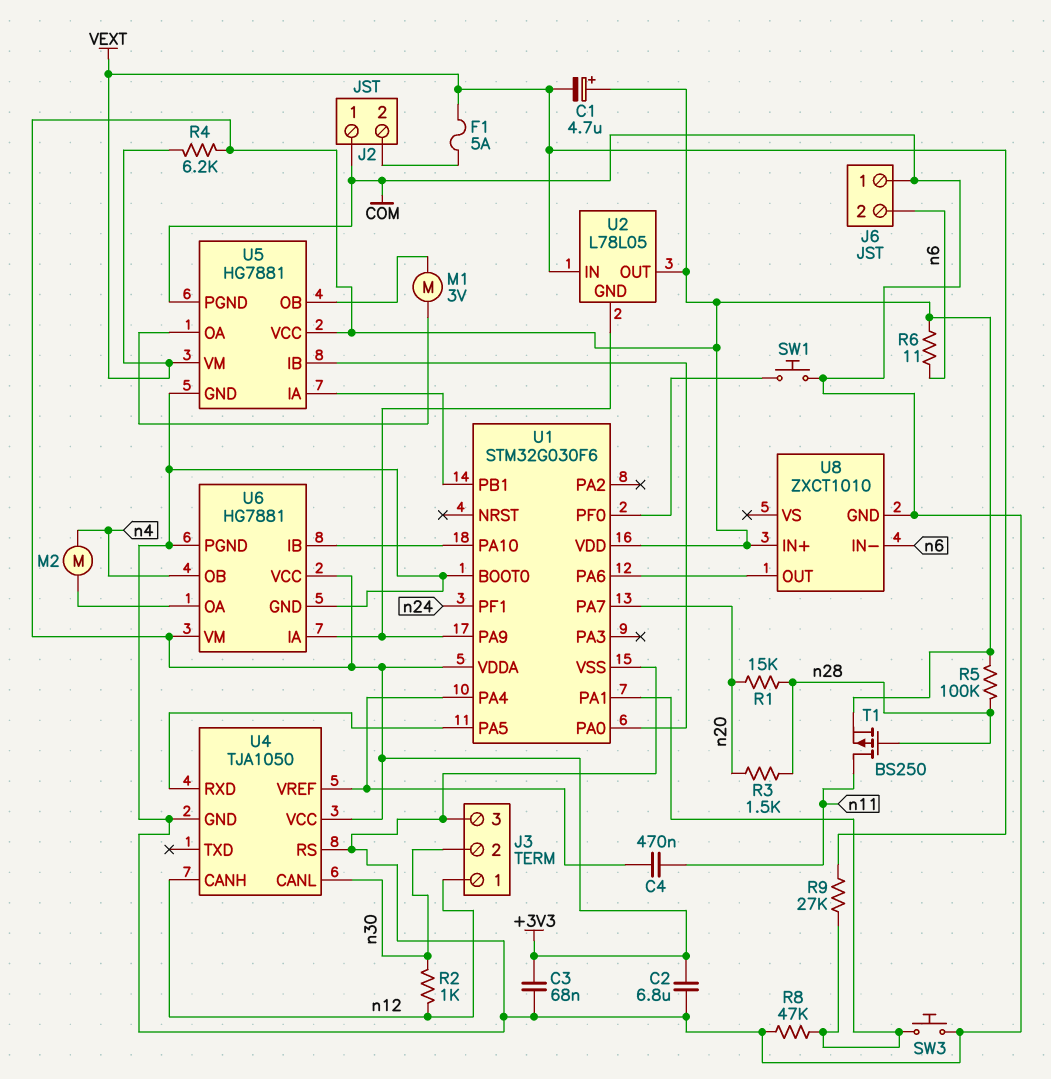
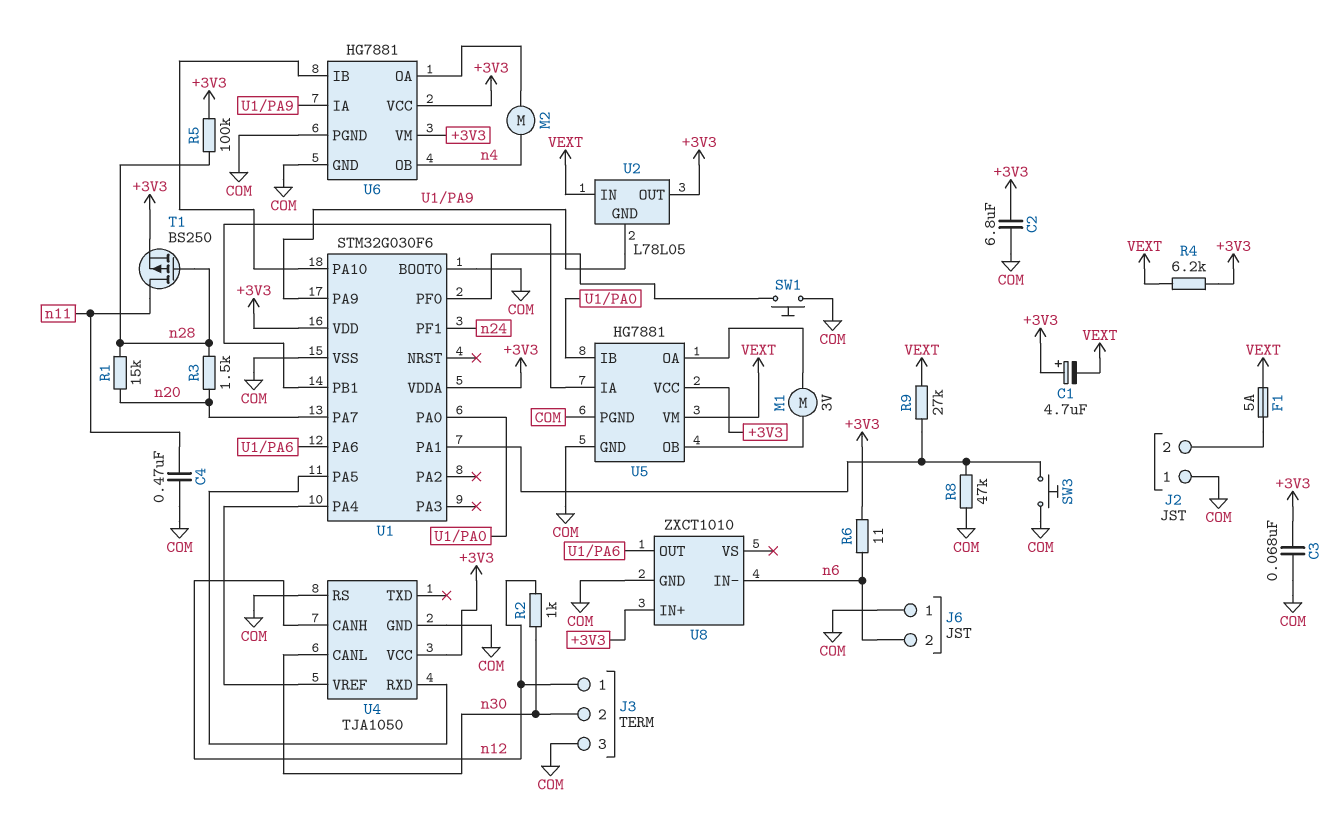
C4: 470nF (U1/PA4, n11) -> 470nF (COM, n11)

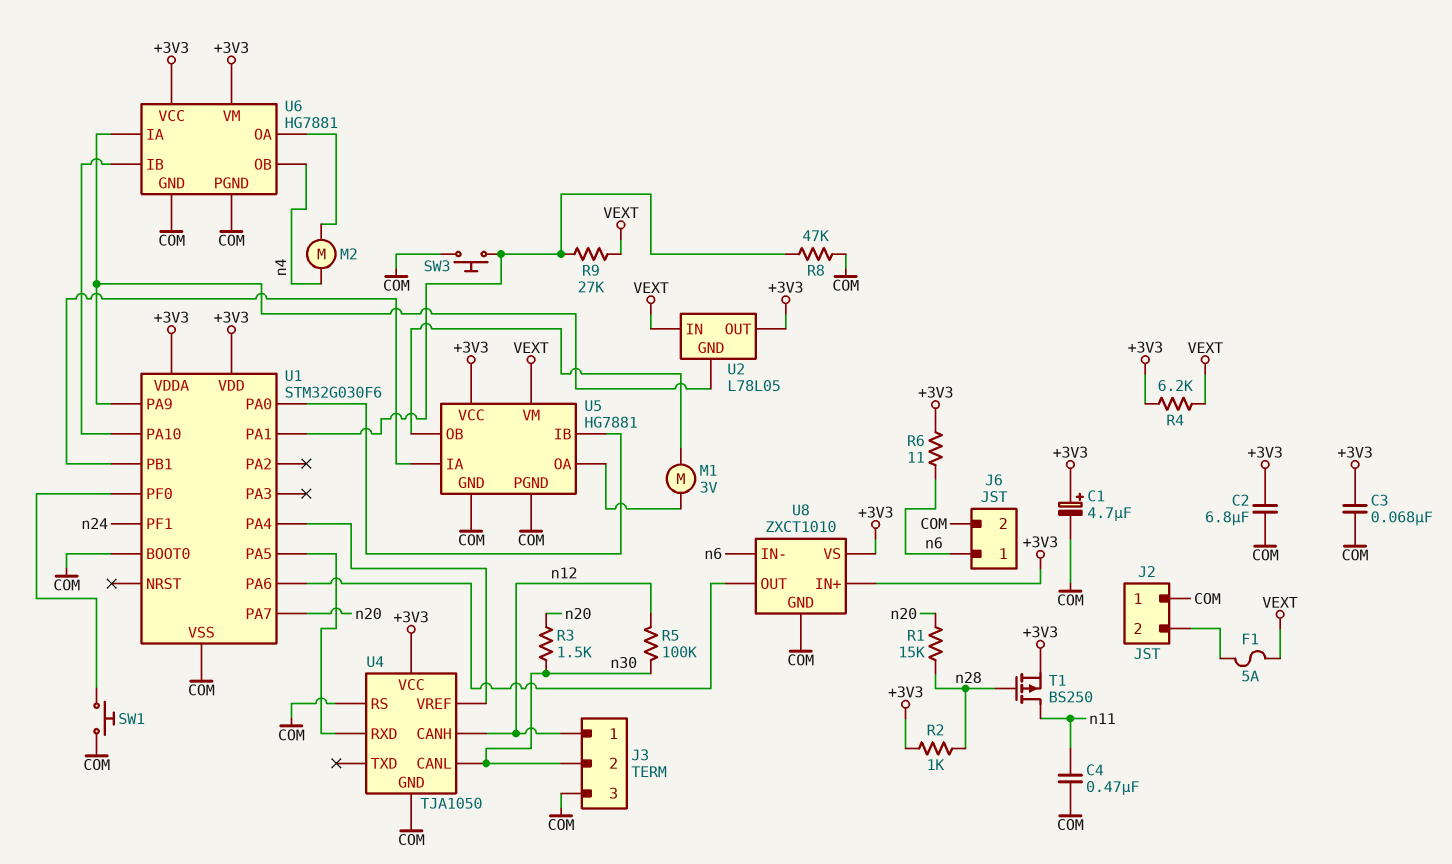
C1: 4.7uF (plus +3V3, minus VEXT) -> 4.7uF (plus +3V3, minus COM)
J6 pin 1: COM -> n6
J6 pin 2: n6 -> COM
R2: 1k (n12, n30) -> 1k (+3V3, n28)
R3: 1.5k (n20, n28) -> 1.5k (n20, n30)
R5: 100k (+3V3, n28) -> 100k (n12, n30)
U8 pin VS: none -> +3V3

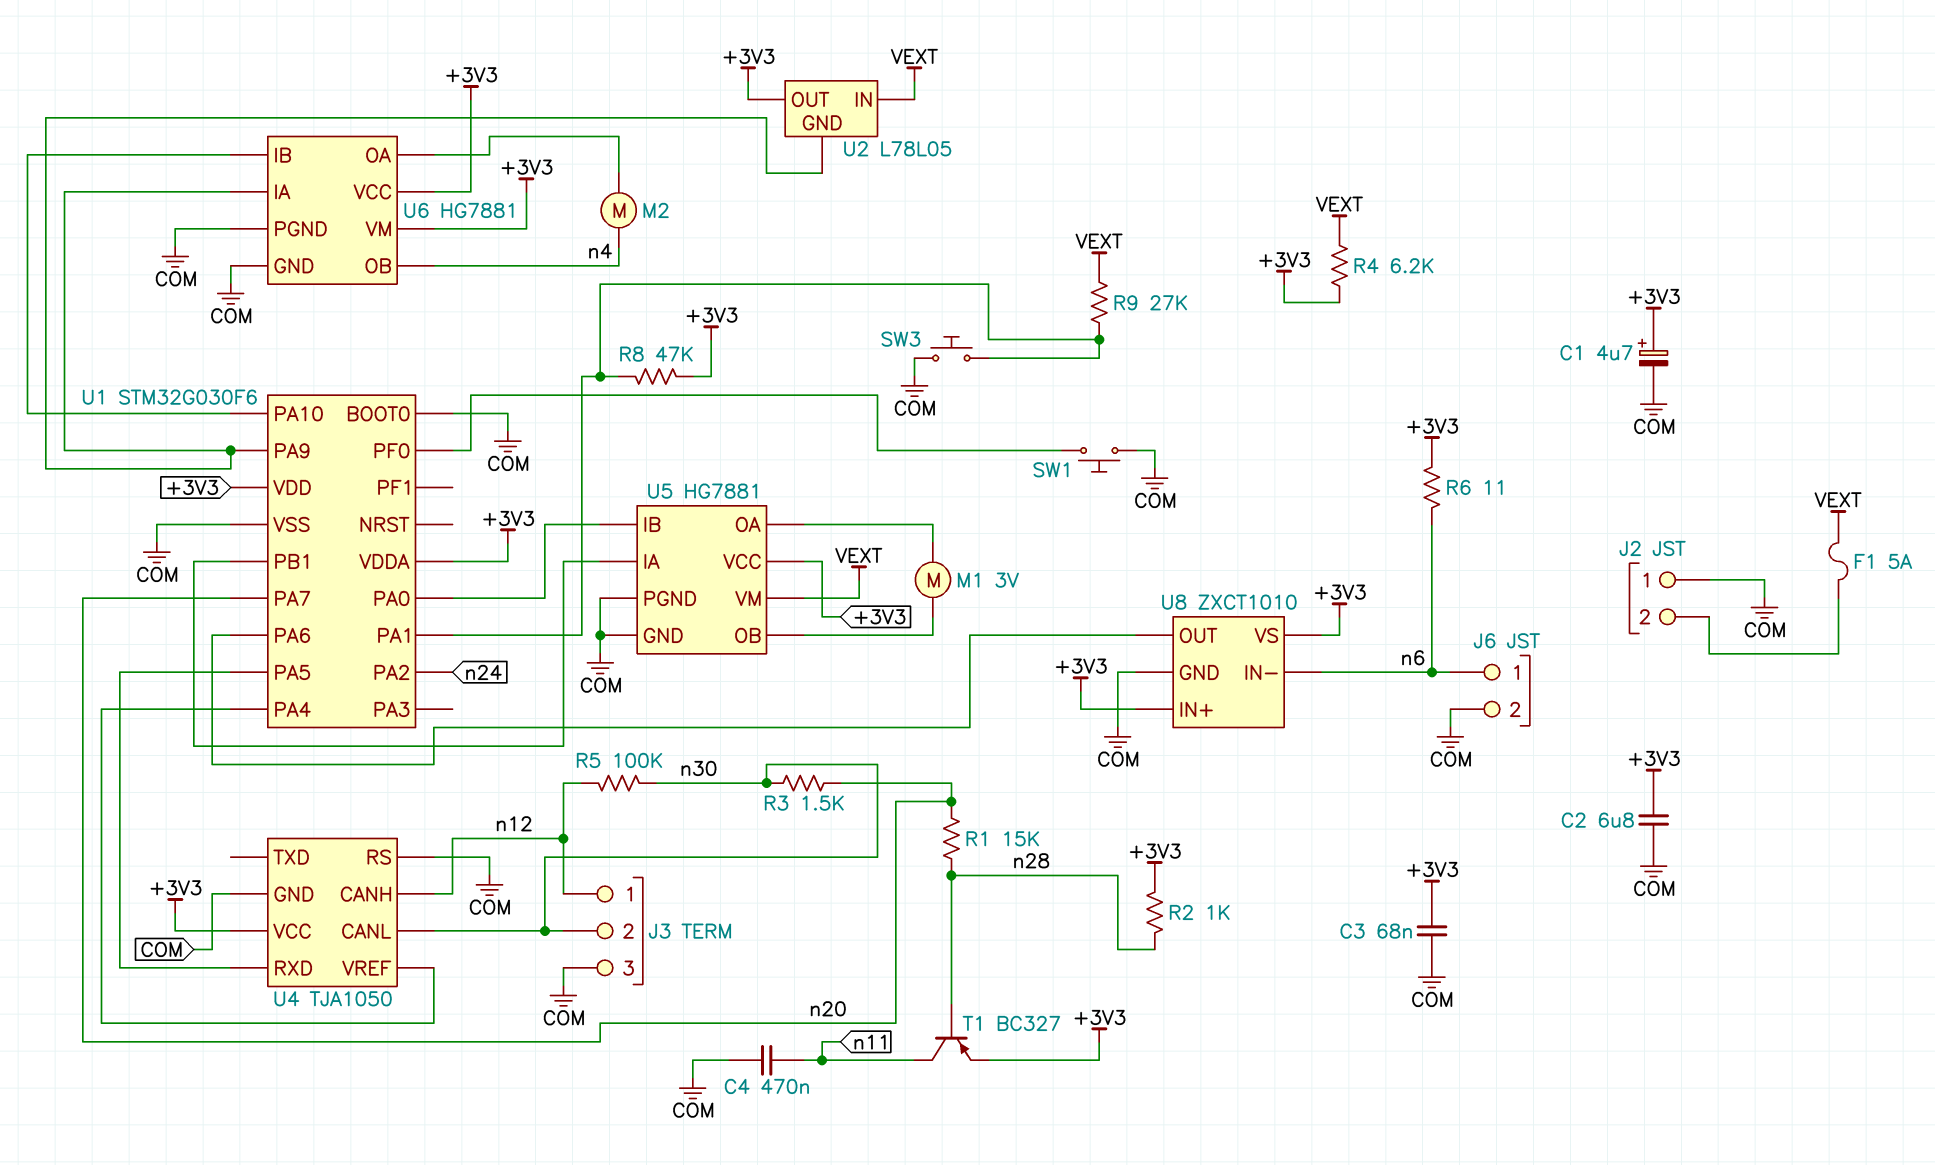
R8: 47k (COM, U1/PA1) -> 47k (+3V3, U1/PA1)
T1: PMOS BS250 (G n28, D n11, S +3V3) -> PNP BC327 (B n28, C n11, E +3V3)
U1 pin PA2: none -> n24
U1 pin PF1: n24 -> none

